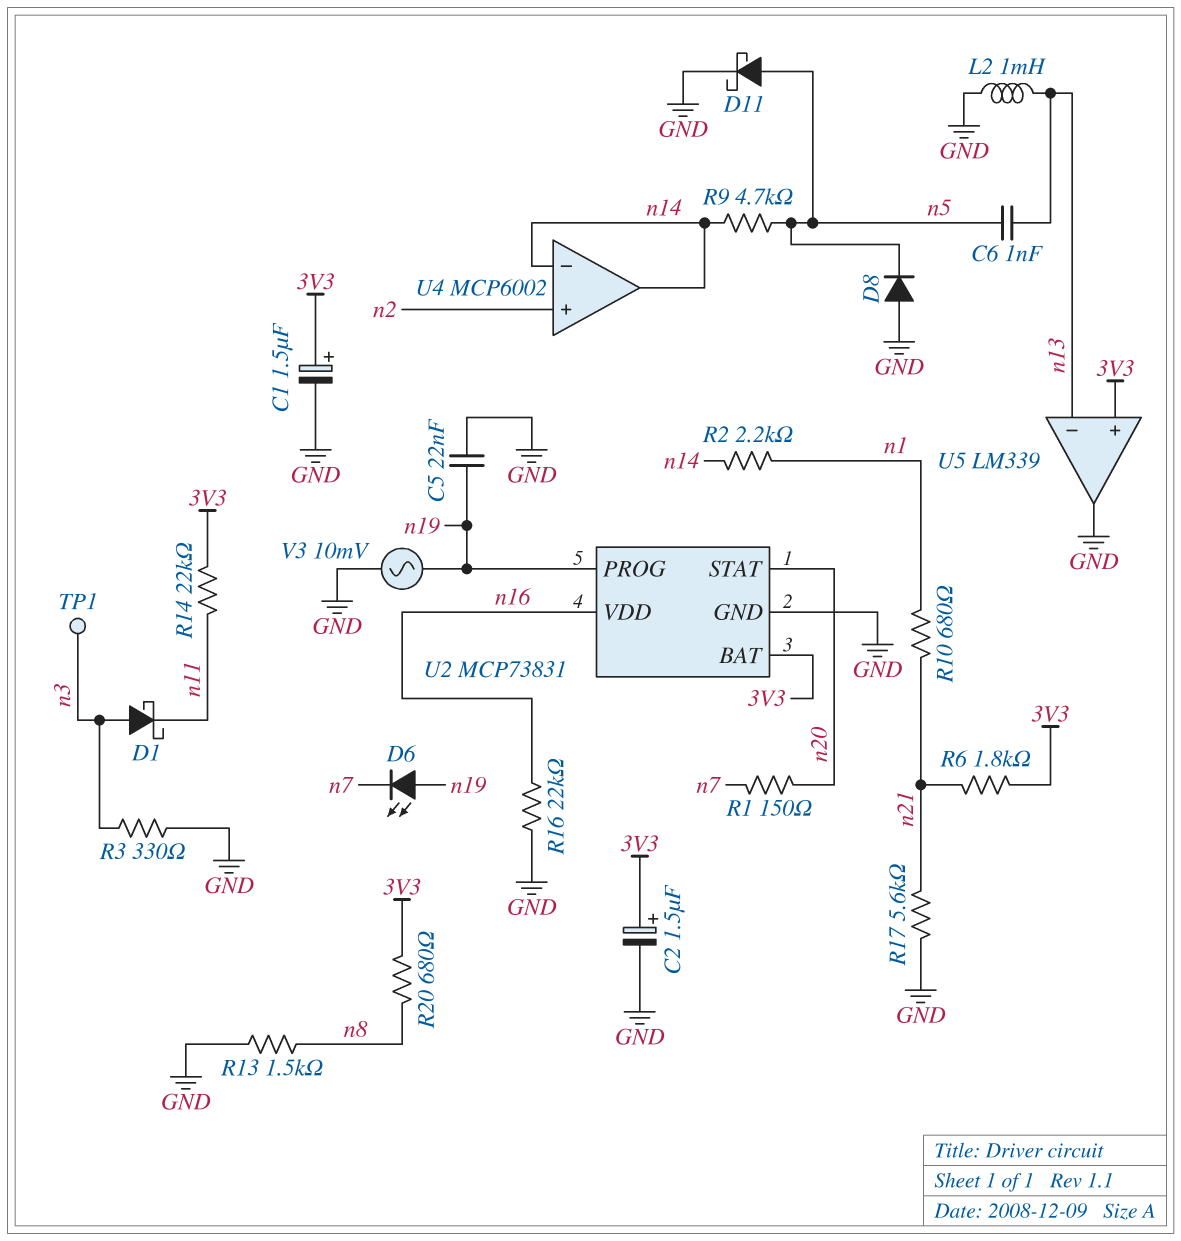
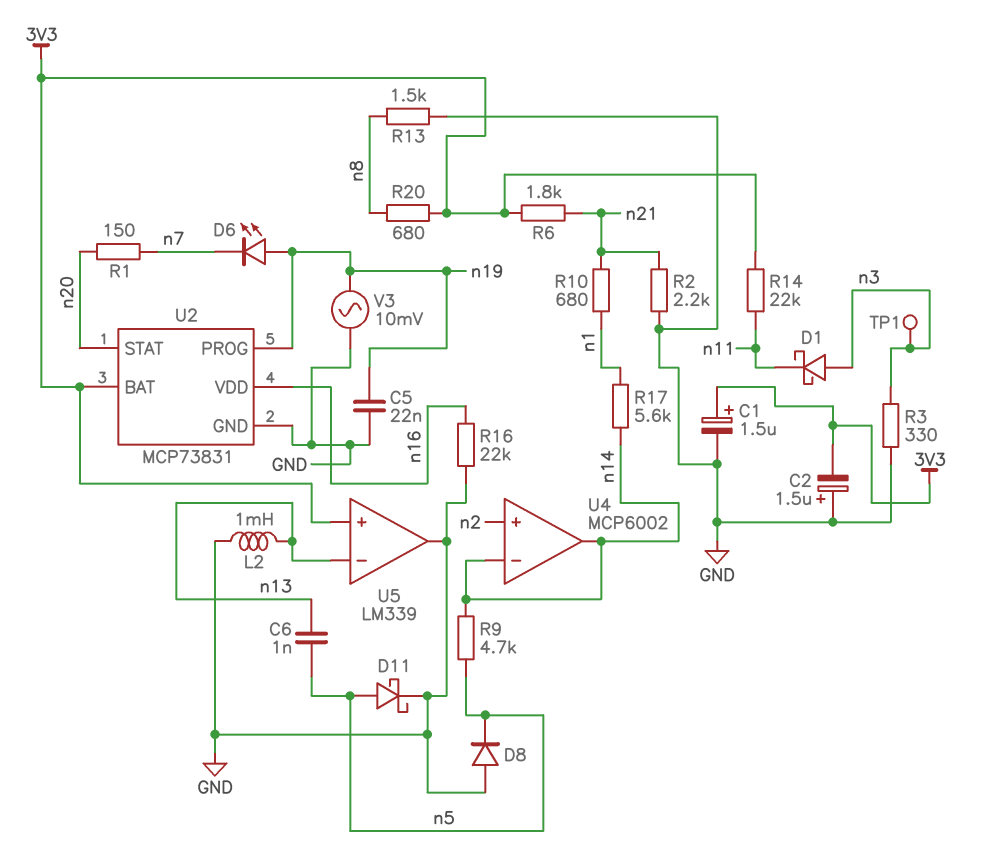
C2: 1.5uF (plus 3V3, minus GND) -> 1.5uF (plus GND, minus 3V3)
R2: 2.2k (n1, n14) -> 2.2k (GND, n21)
R17: 5.6k (GND, n21) -> 5.6k (n1, n14)

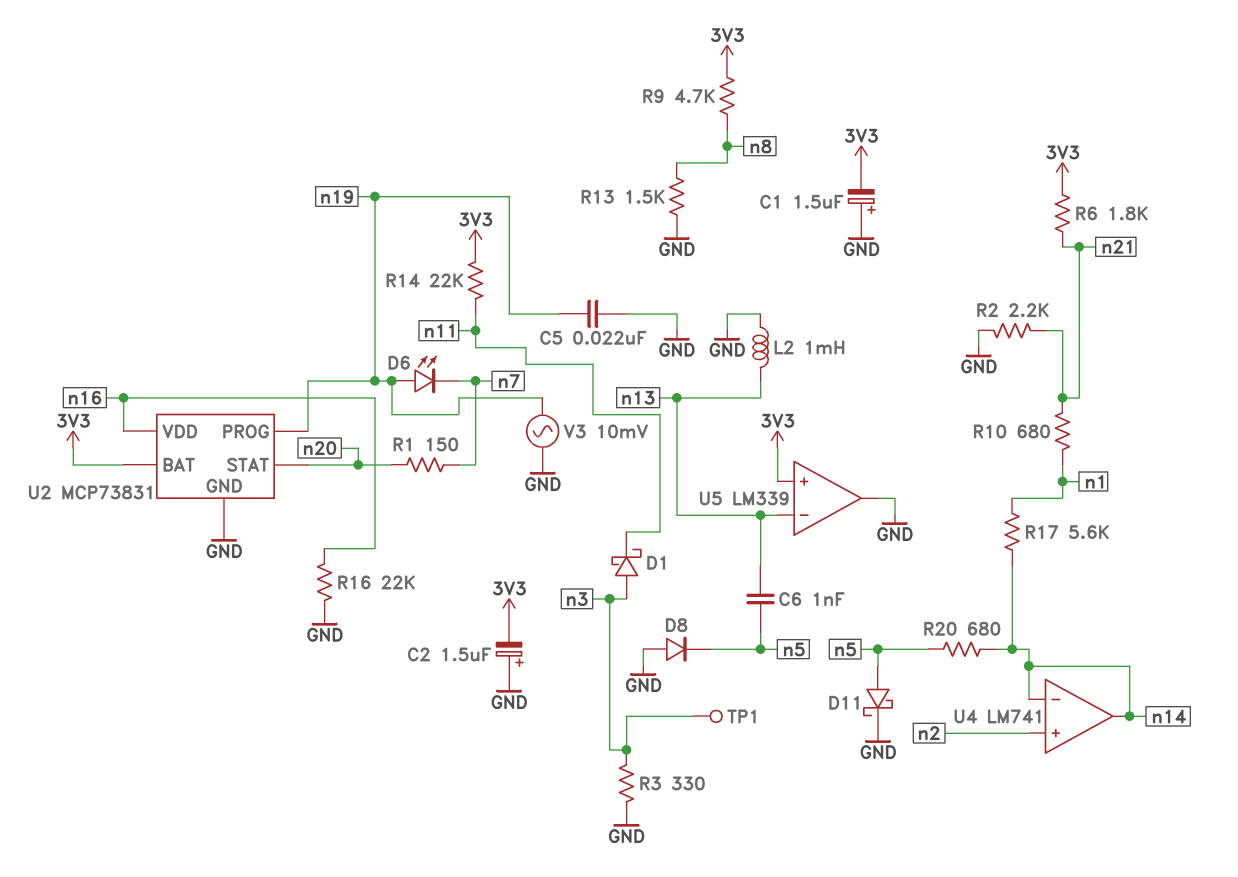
C1: 1.5uF (plus 3V3, minus GND) -> 1.5uF (plus GND, minus 3V3)
R9: 4.7k (n5, n14) -> 4.7k (3V3, n8)
R20: 680 (3V3, n8) -> 680 (n5, n14)
U4: MCP6002 -> LM741

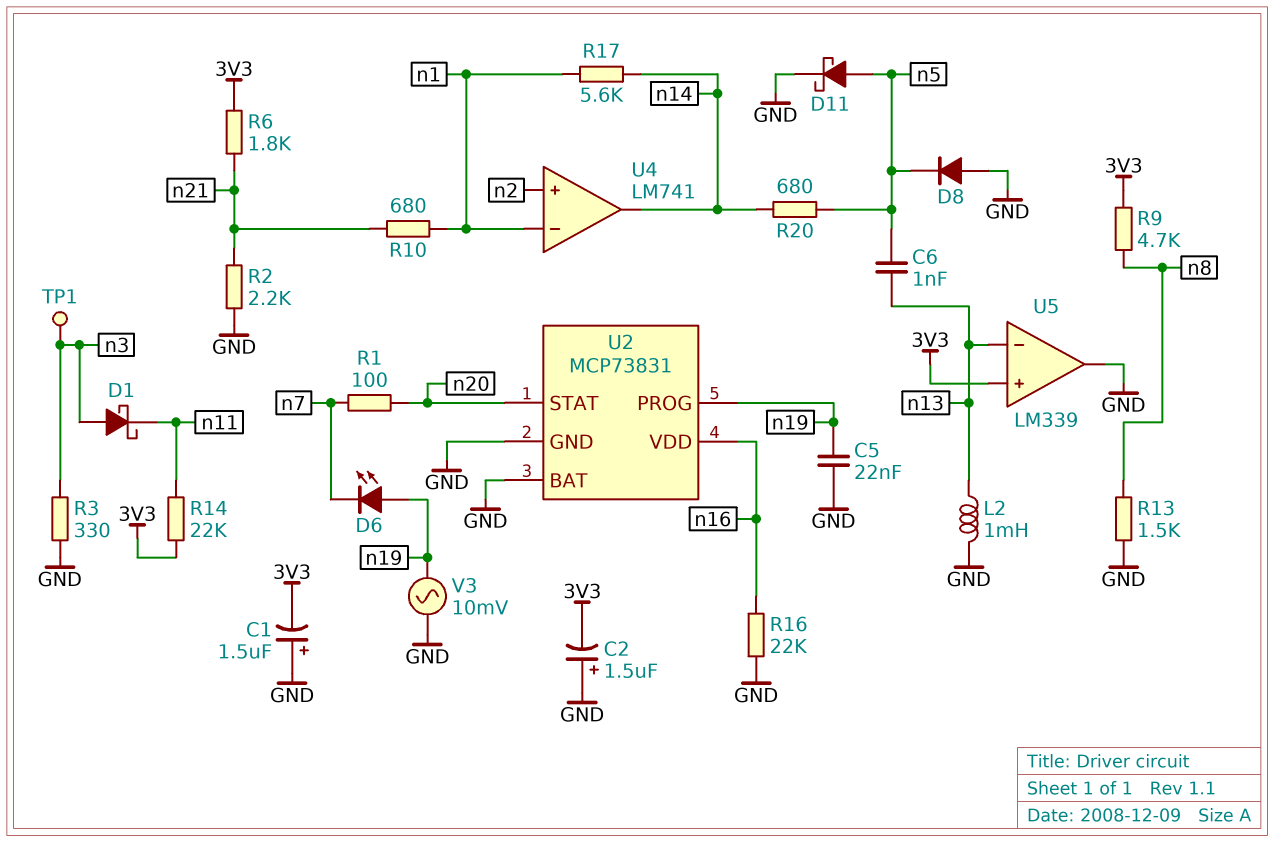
R1: 150 (n7, n20) -> 100 (n7, n20)
U2 pin BAT: 3V3 -> GND
U4 pin in-: n14 -> n1

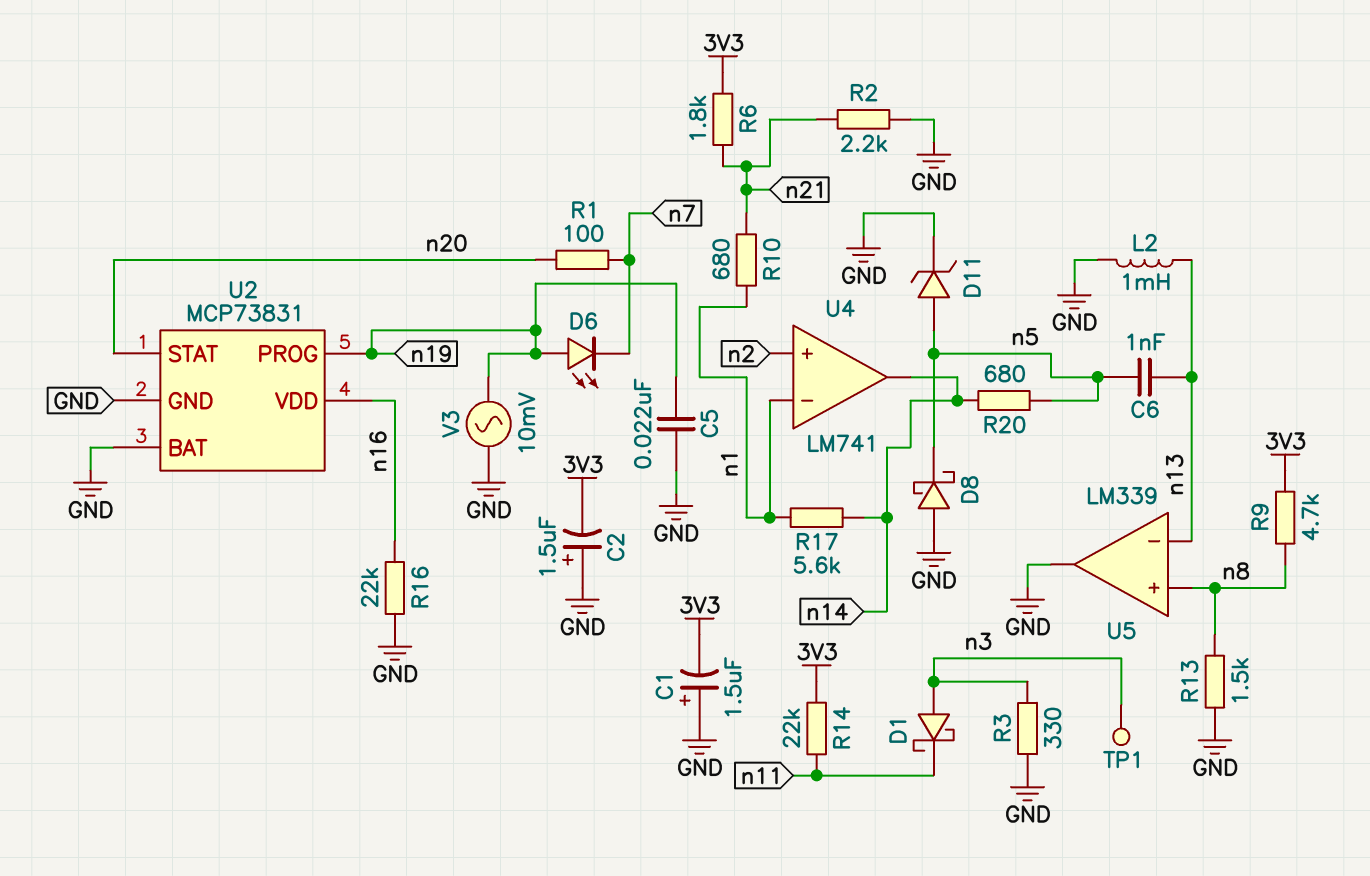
D8: diode (A GND, K n5) -> schottky (A GND, K n5)
D11: schottky (A n5, K GND) -> zener (A n5, K GND)
U5 pin in+: 3V3 -> n8

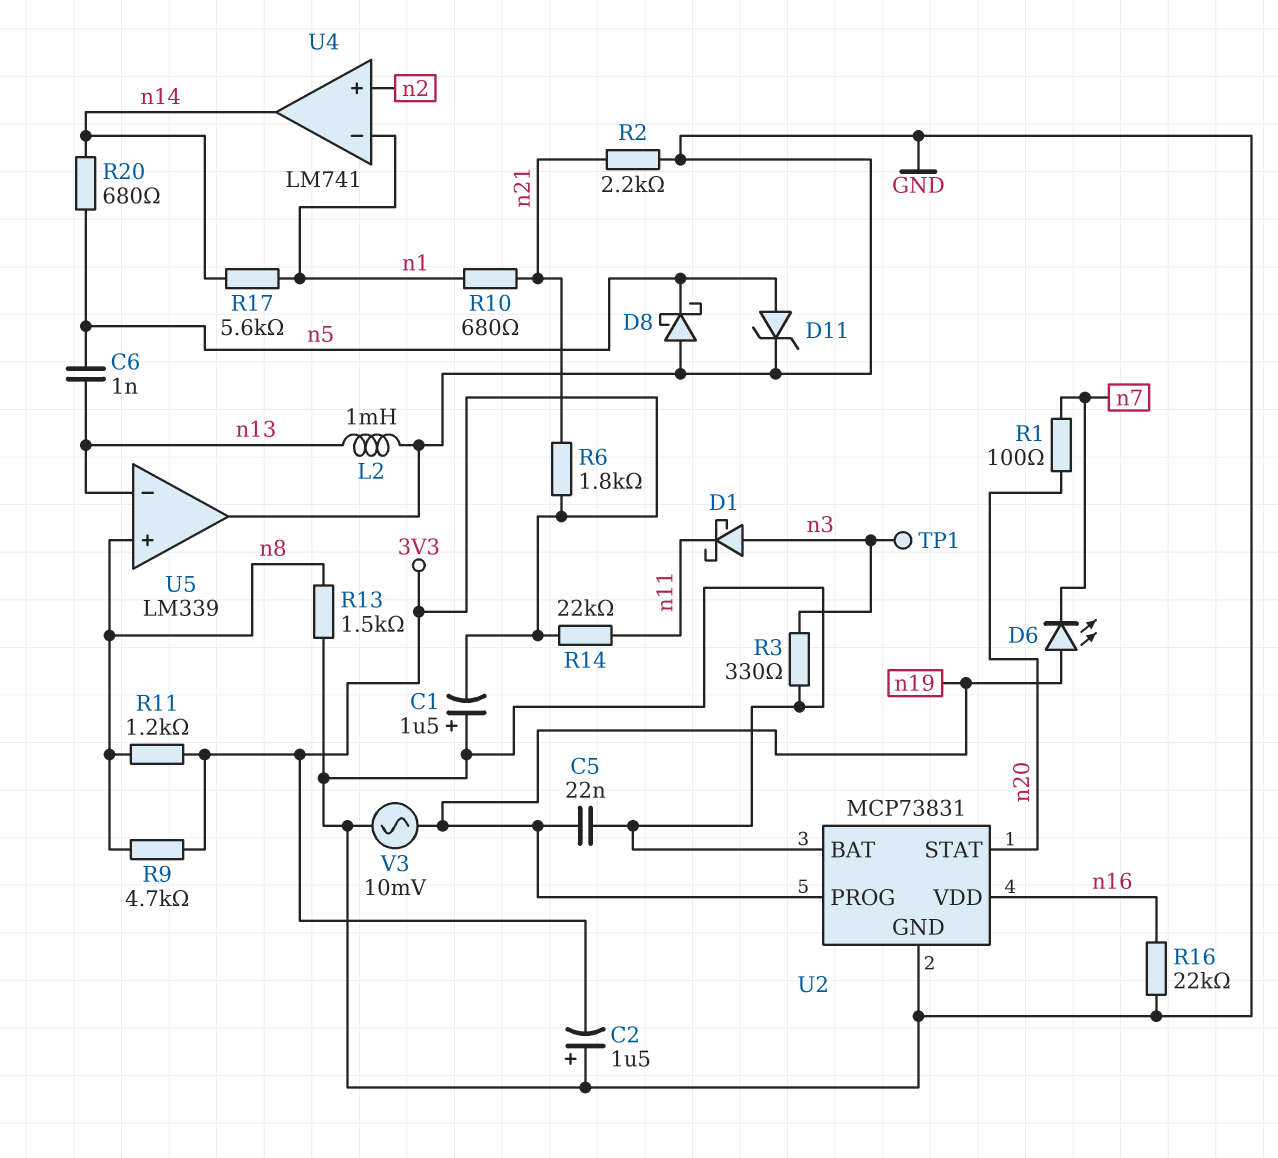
R11: none -> 1.2k (3V3, n8)

